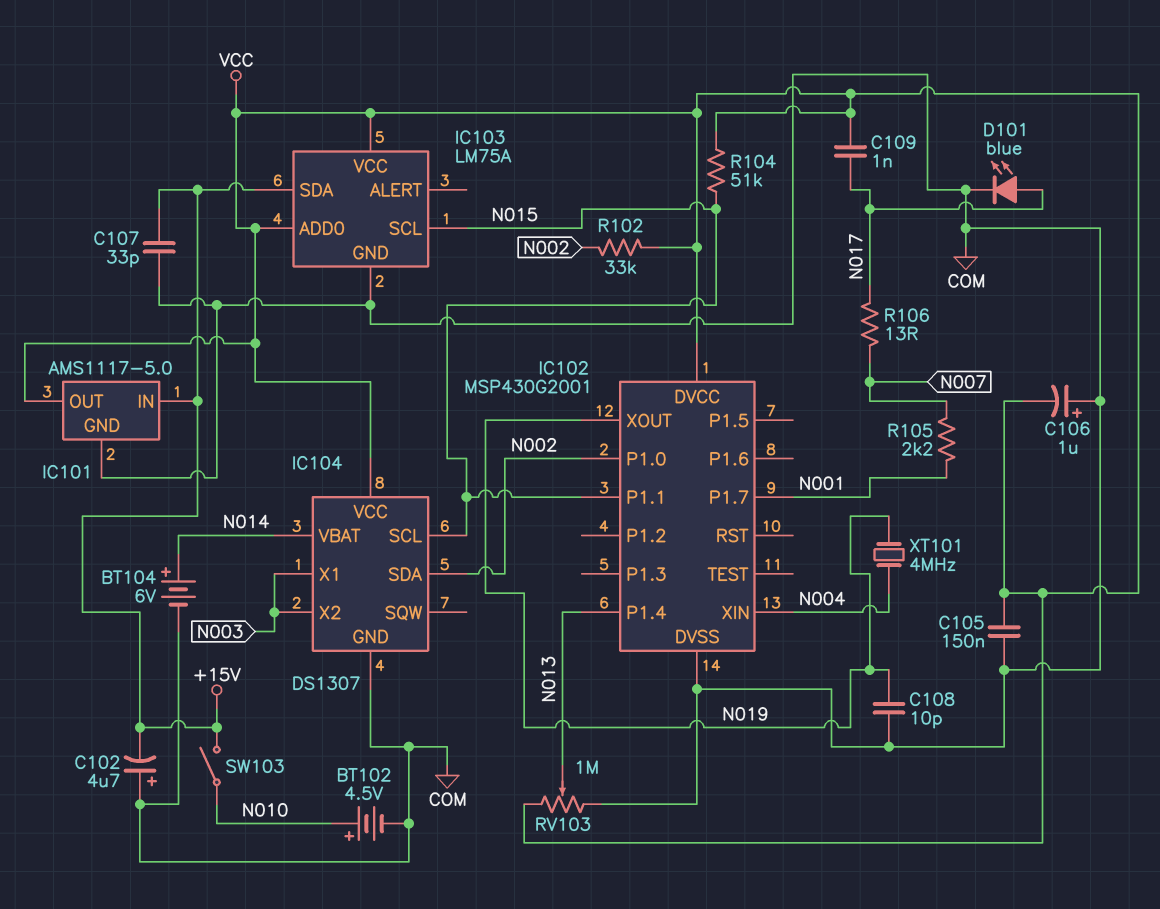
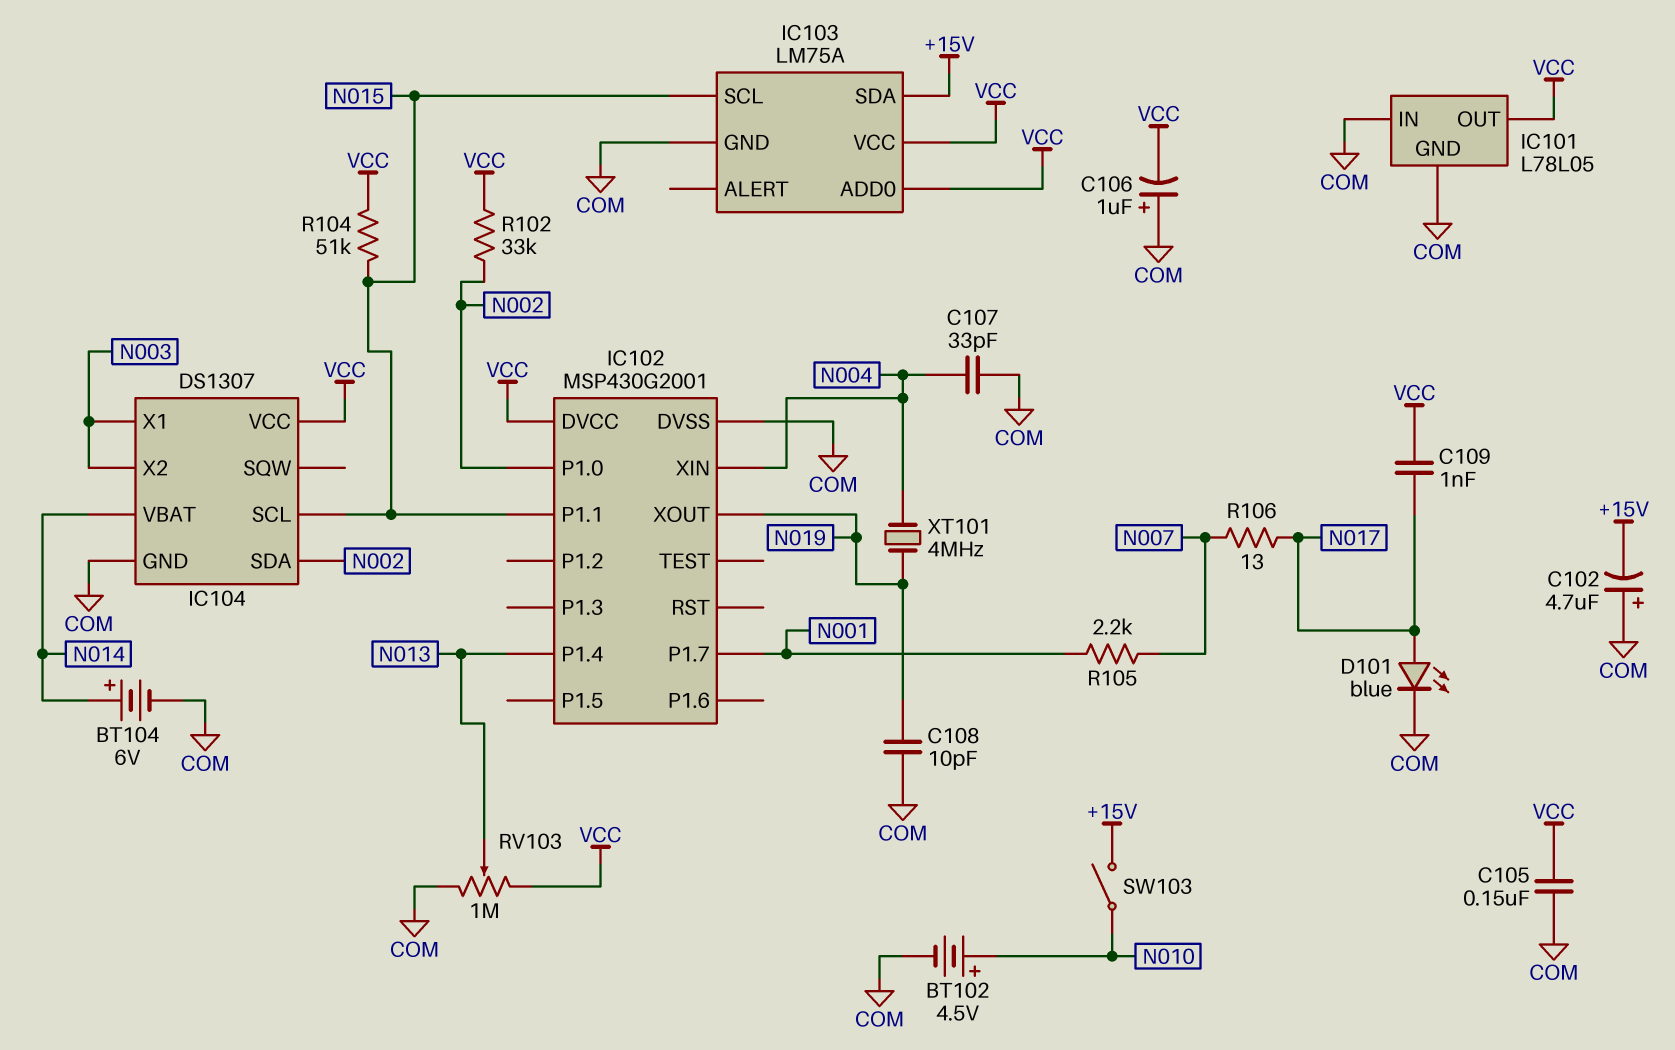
C107: 33pF (+15V, COM) -> 33pF (COM, N004)
IC101: AMS1117-5.0 -> L78L05
IC101 pin IN: +15V -> COM

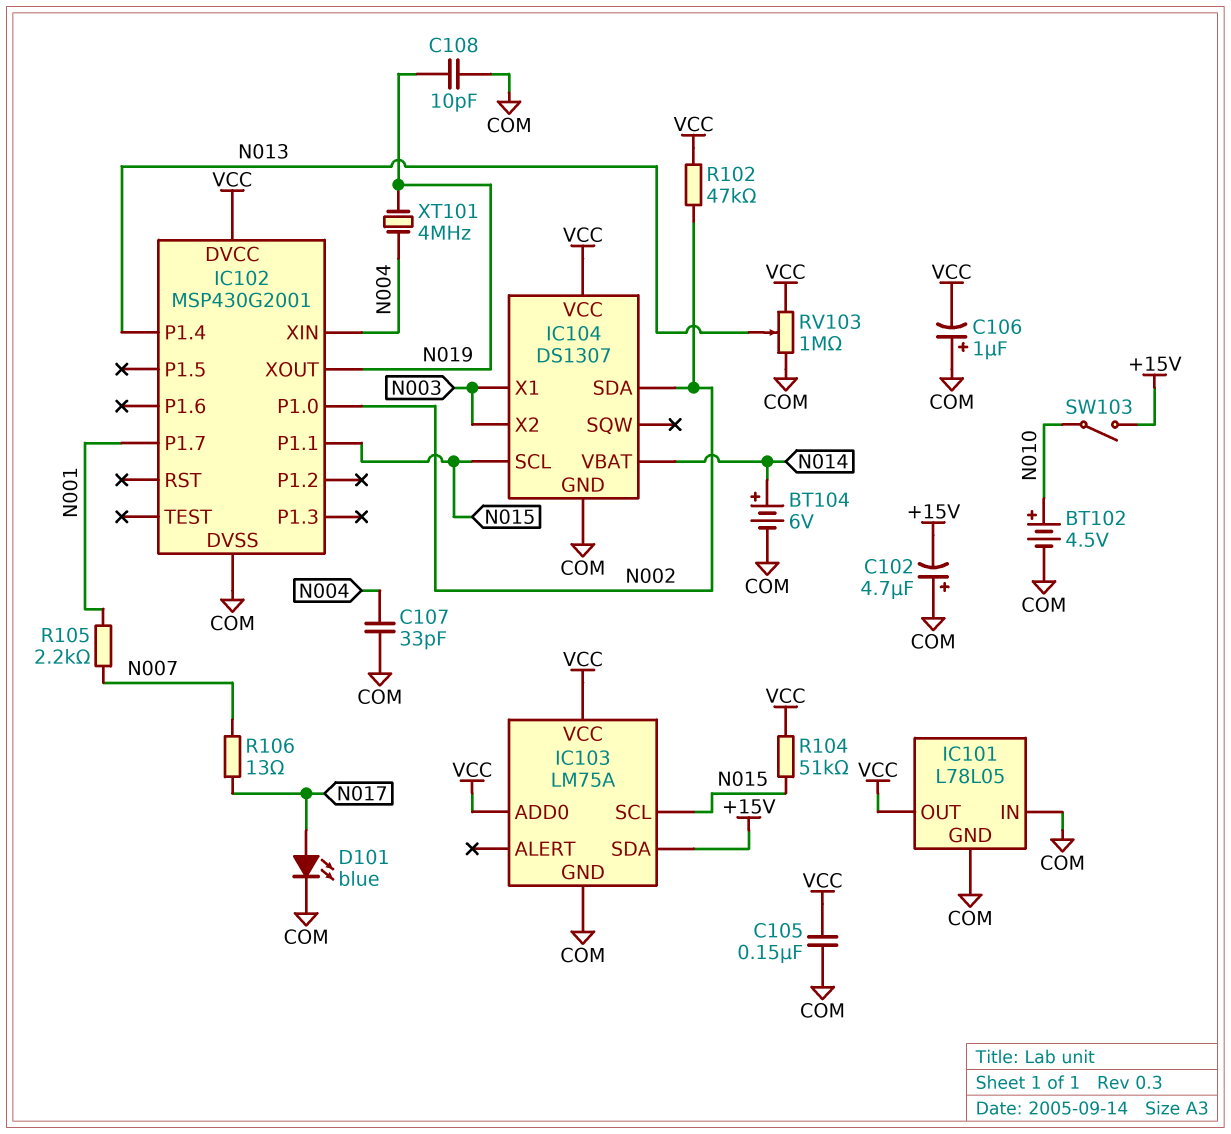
C109: 1nF (N017, VCC) -> none
R102: 33k (N002, VCC) -> 47k (N002, VCC)

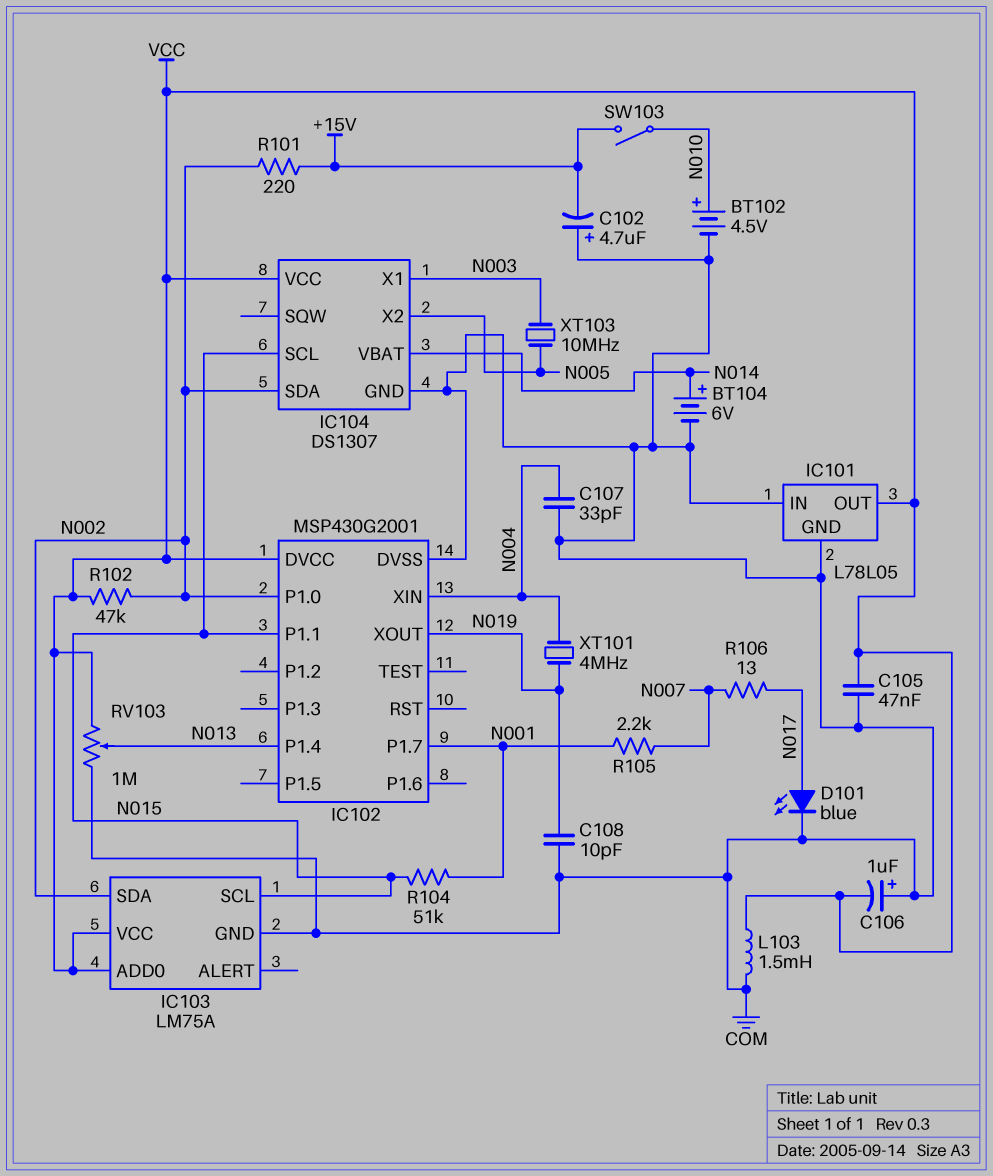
C105: 150nF (COM, VCC) -> 47nF (COM, VCC)
IC103 pin SDA: +15V -> N002
IC104 pin X2: N003 -> N005
L103: none -> 1.5mH (COM, VCC)
R101: none -> 220 (+15V, N002)
R104: 51k (N015, VCC) -> 51k (N001, N015)
XT103: none -> 10MHz (N003, N005)

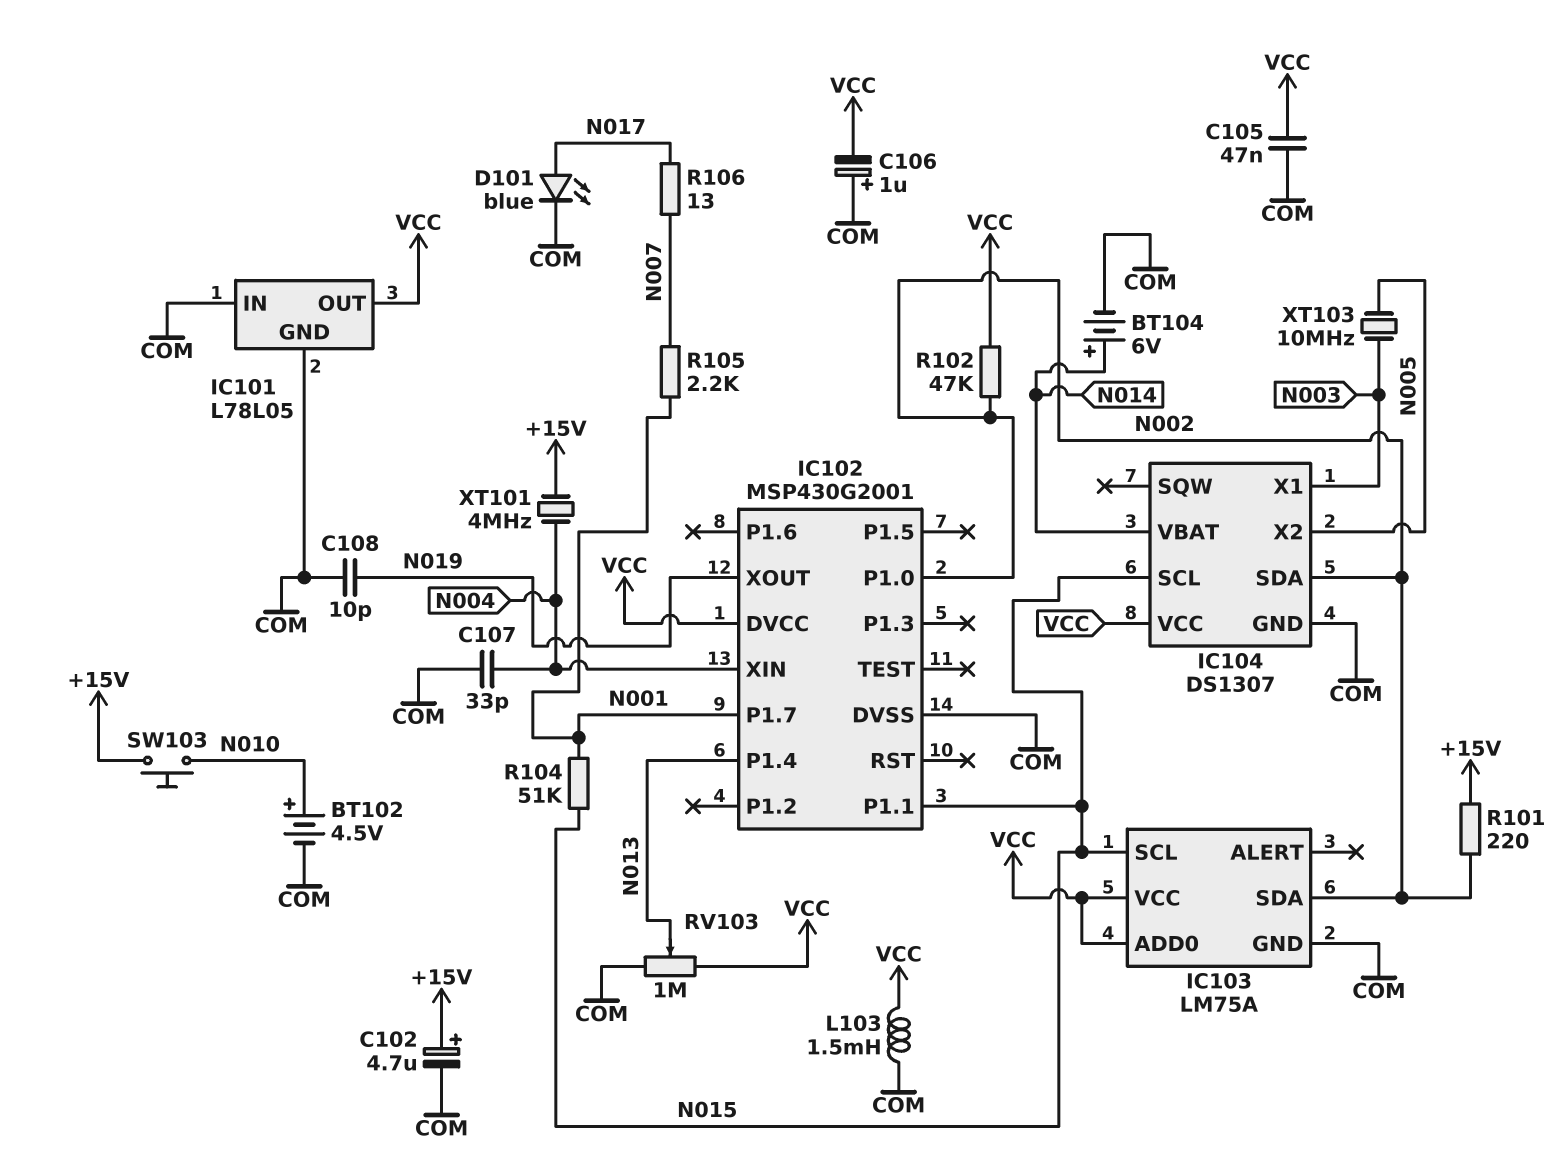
C102: 4.7uF (plus COM, minus +15V) -> 4.7uF (plus +15V, minus COM)
SW103: switch (+15V, N010) -> button (+15V, N010)
XT101: 4MHz (N004, N019) -> 4MHz (+15V, N004)

